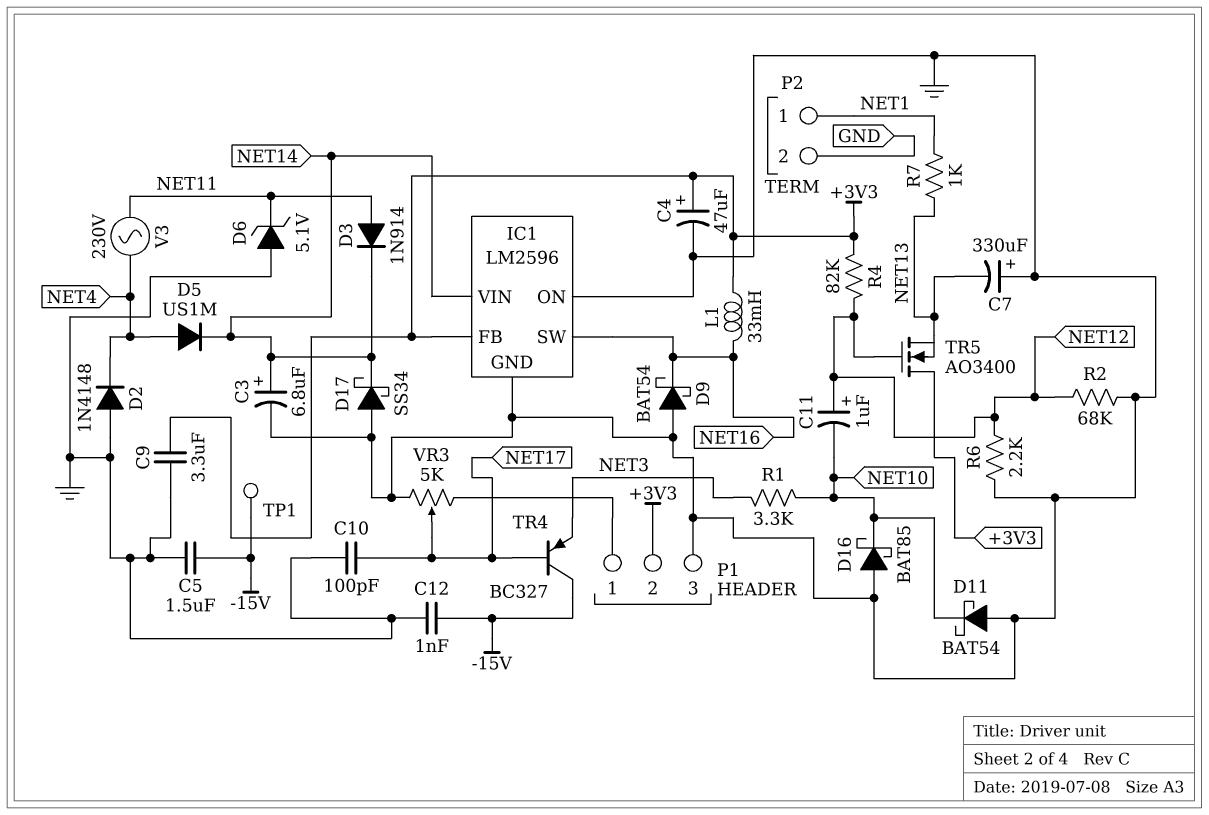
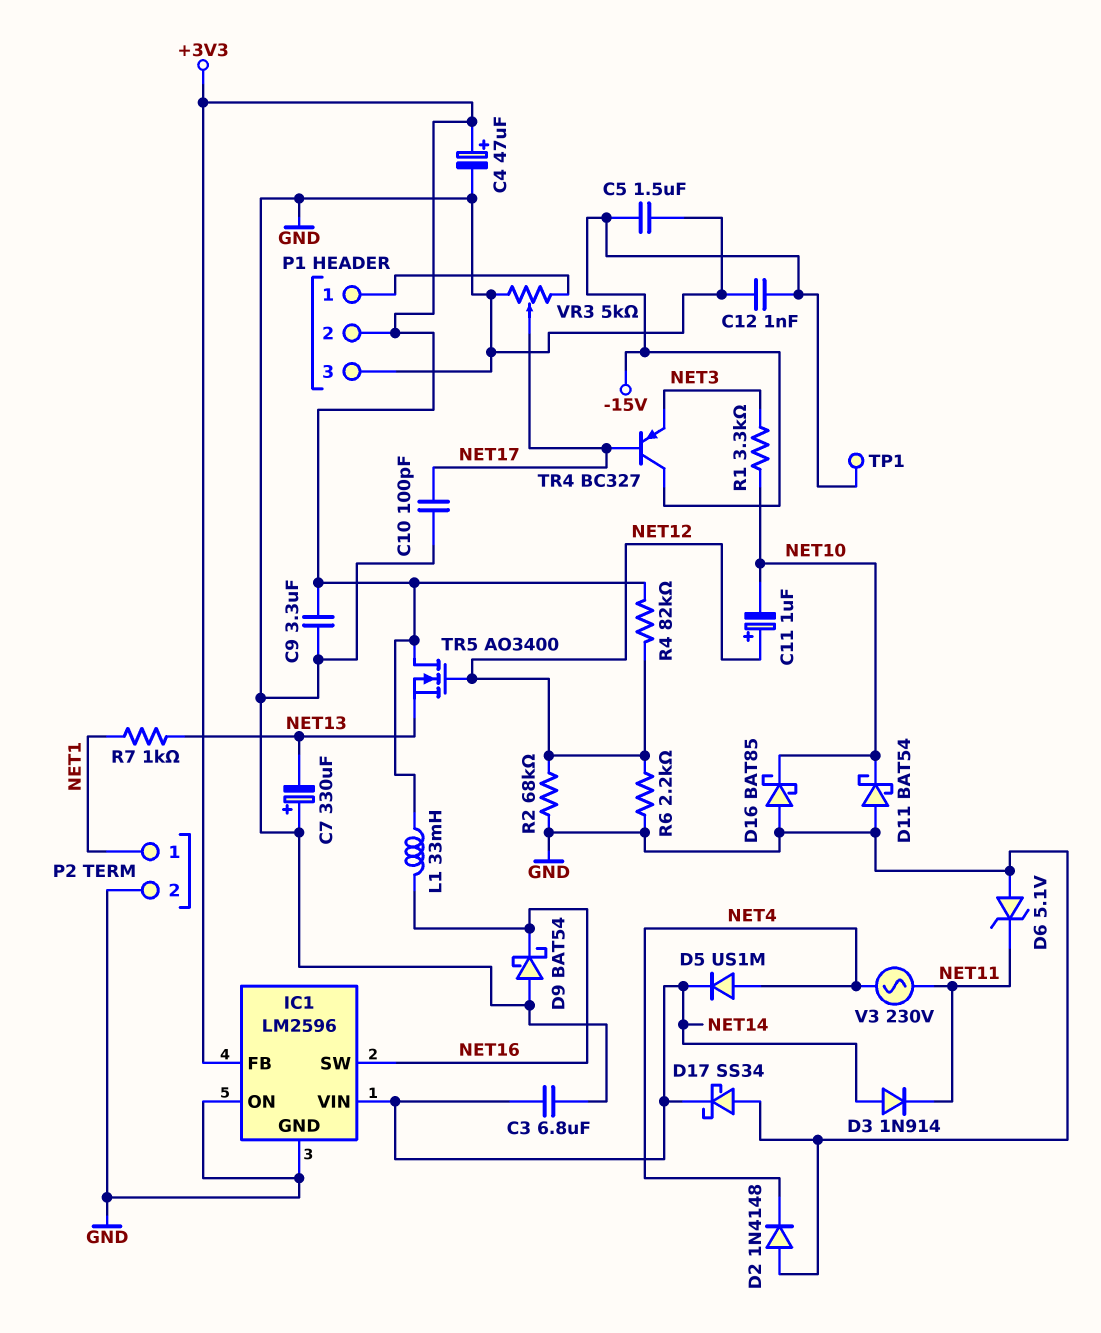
C3: 6.8uF (plus NET14, minus GND) -> 6.8uF (GND, NET14)
D3: diode 1N914 (A NET11, K NET14) -> diode 1N914 (A NET14, K NET11)

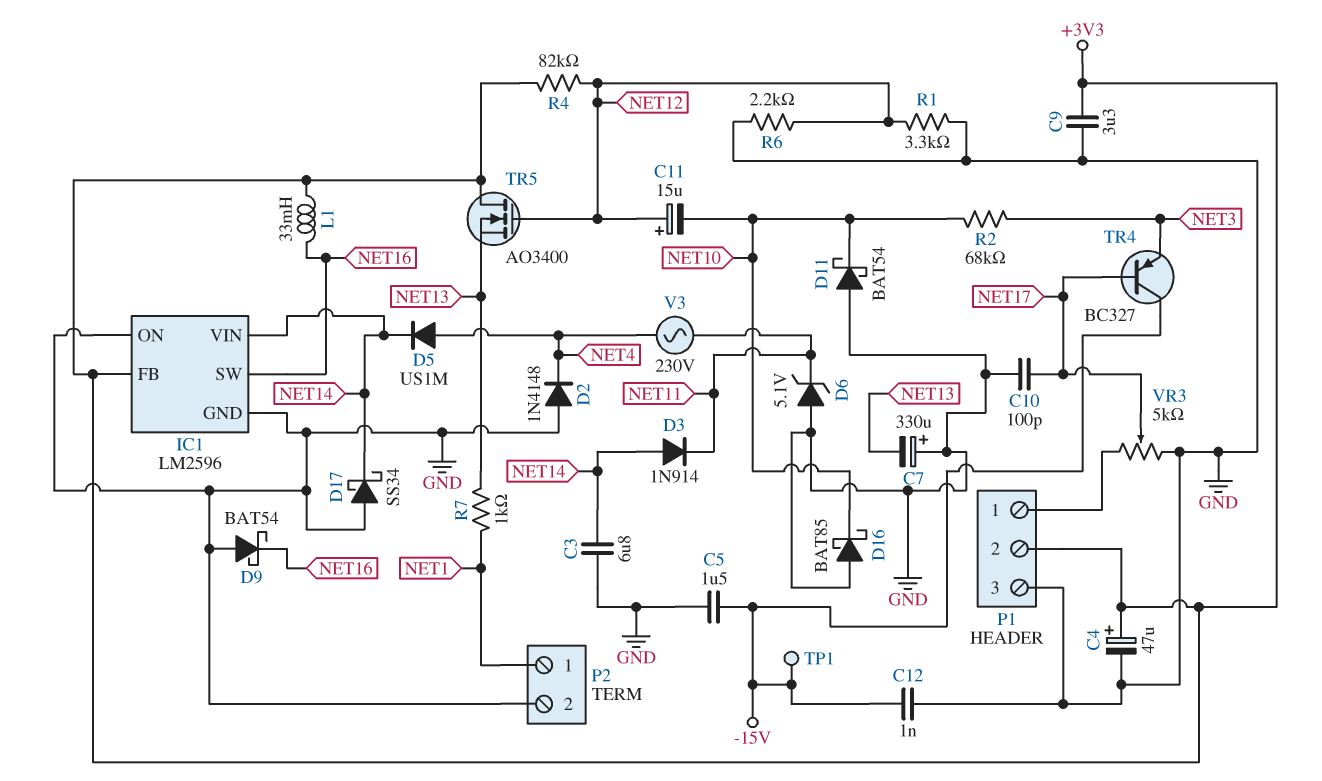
C11: 1uF (plus NET12, minus NET10) -> 15uF (plus NET12, minus NET10)
R1: 3.3k (NET3, NET10) -> 3.3k (GND, NET12)
R2: 68k (GND, NET12) -> 68k (NET3, NET10)

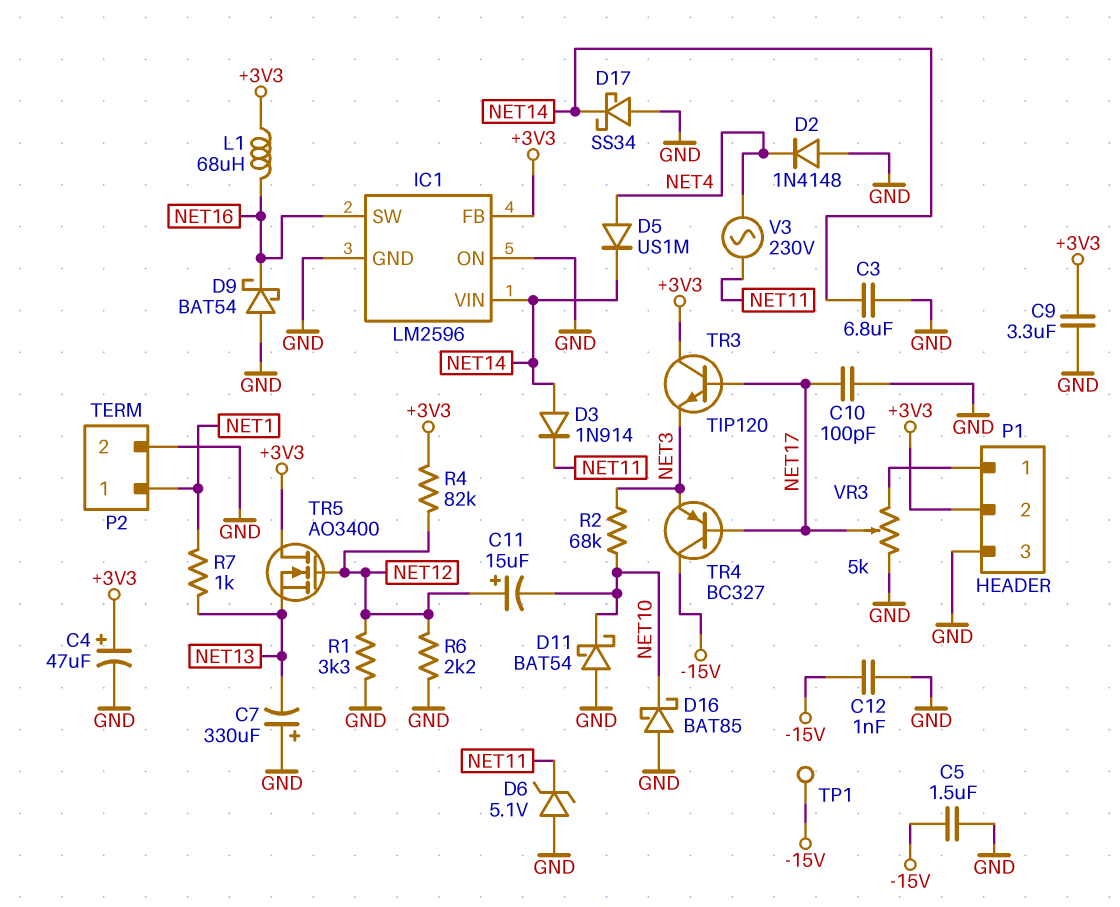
L1: 33mH (+3V3, NET16) -> 68uH (+3V3, NET16)
TR3: none -> NPN TIP120 (B NET17, C +3V3, E NET3)

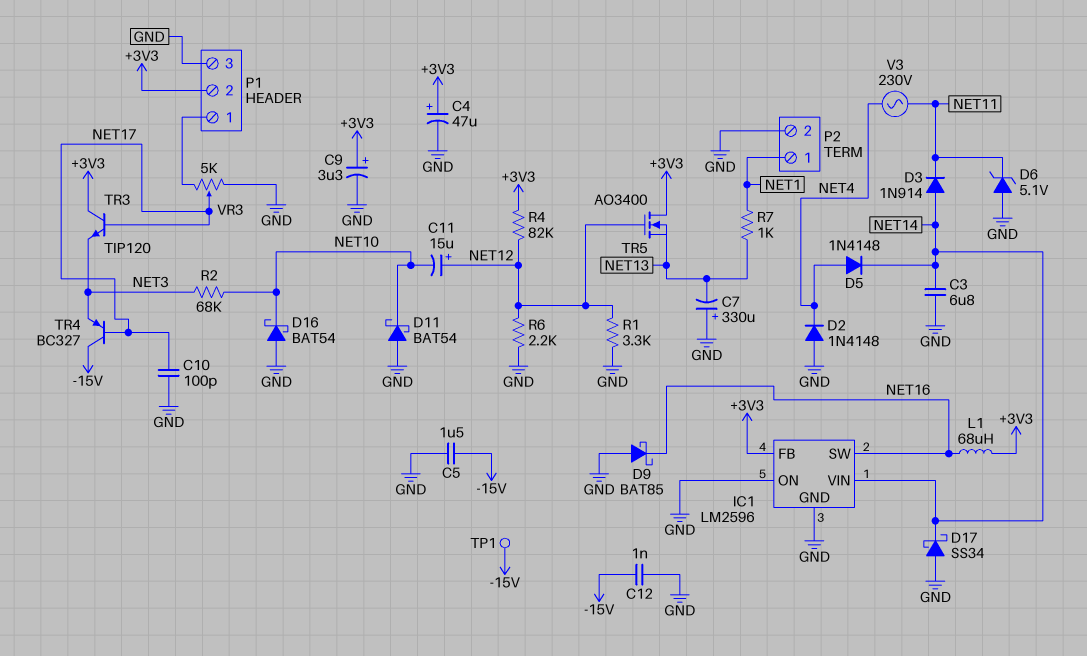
C9: 3.3uF (+3V3, GND) -> 3.3uF (plus +3V3, minus GND)
D5: diode US1M (A NET4, K NET14) -> diode 1N4148 (A NET4, K NET14)
D9: schottky BAT54 (A GND, K NET16) -> schottky BAT85 (A GND, K NET16)
D16: schottky BAT85 (A GND, K NET10) -> schottky BAT54 (A GND, K NET10)

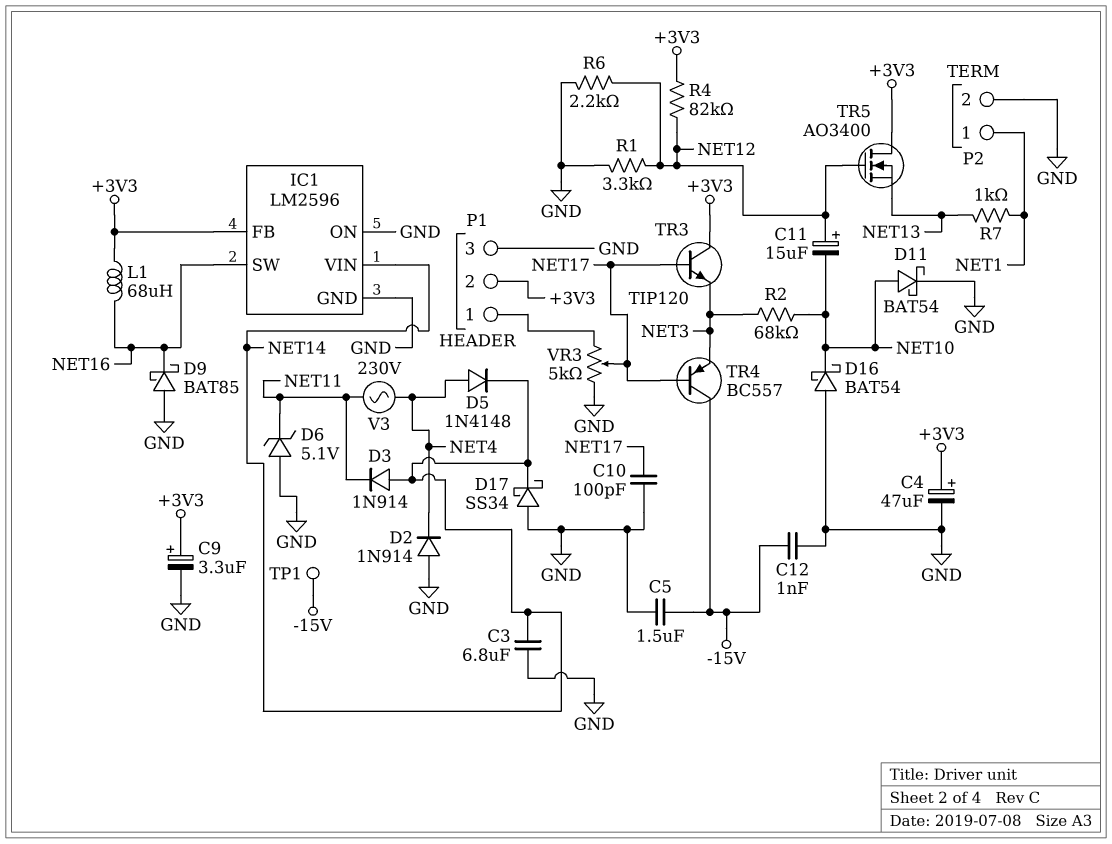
C7: 330uF (plus GND, minus NET13) -> none
D2: diode 1N4148 (A GND, K NET4) -> diode 1N914 (A GND, K NET4)
D11: schottky BAT54 (A GND, K NET10) -> schottky BAT54 (A NET10, K GND)
TR4: PNP BC327 (B NET17, C -15V, E NET3) -> PNP BC557 (B NET17, C -15V, E NET3)

